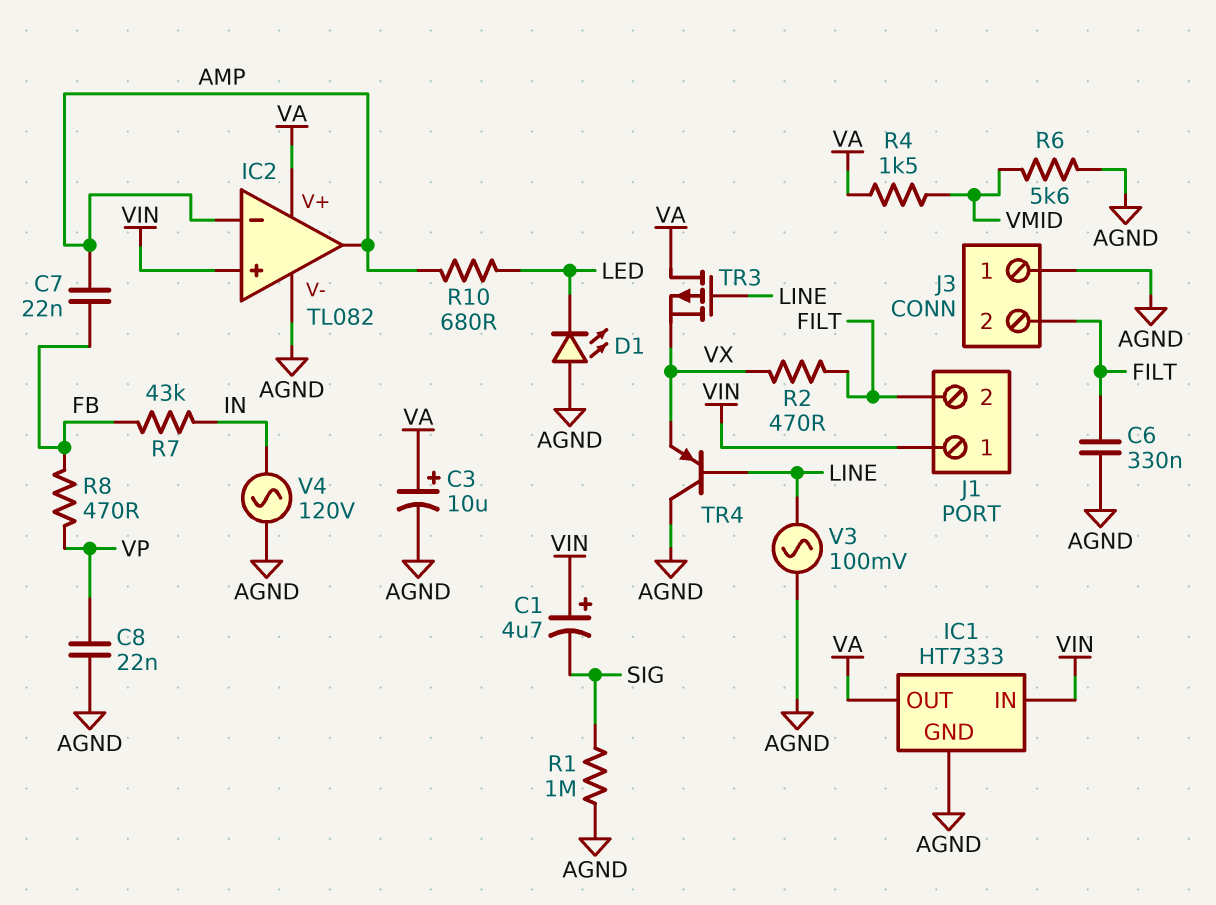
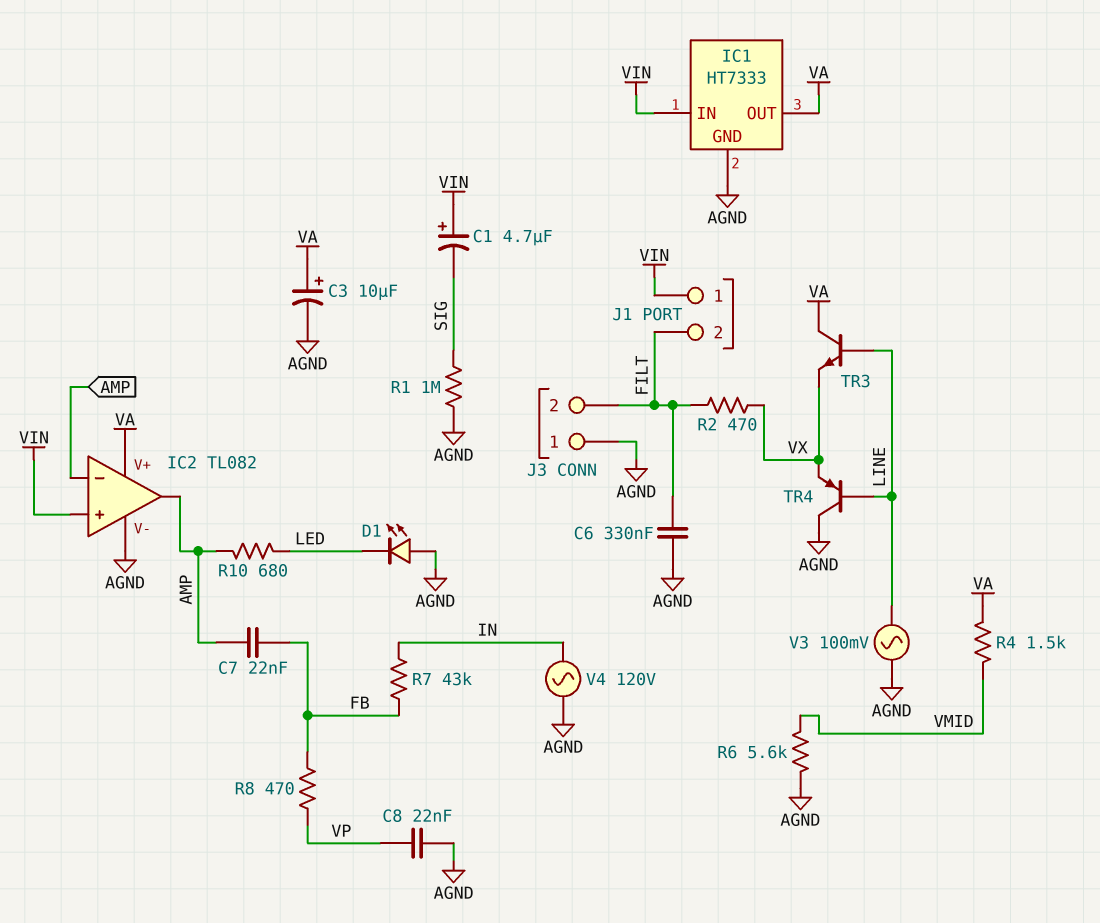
TR3: PMOS (G LINE, D VA, S VX) -> NPN (B LINE, C VA, E VX)

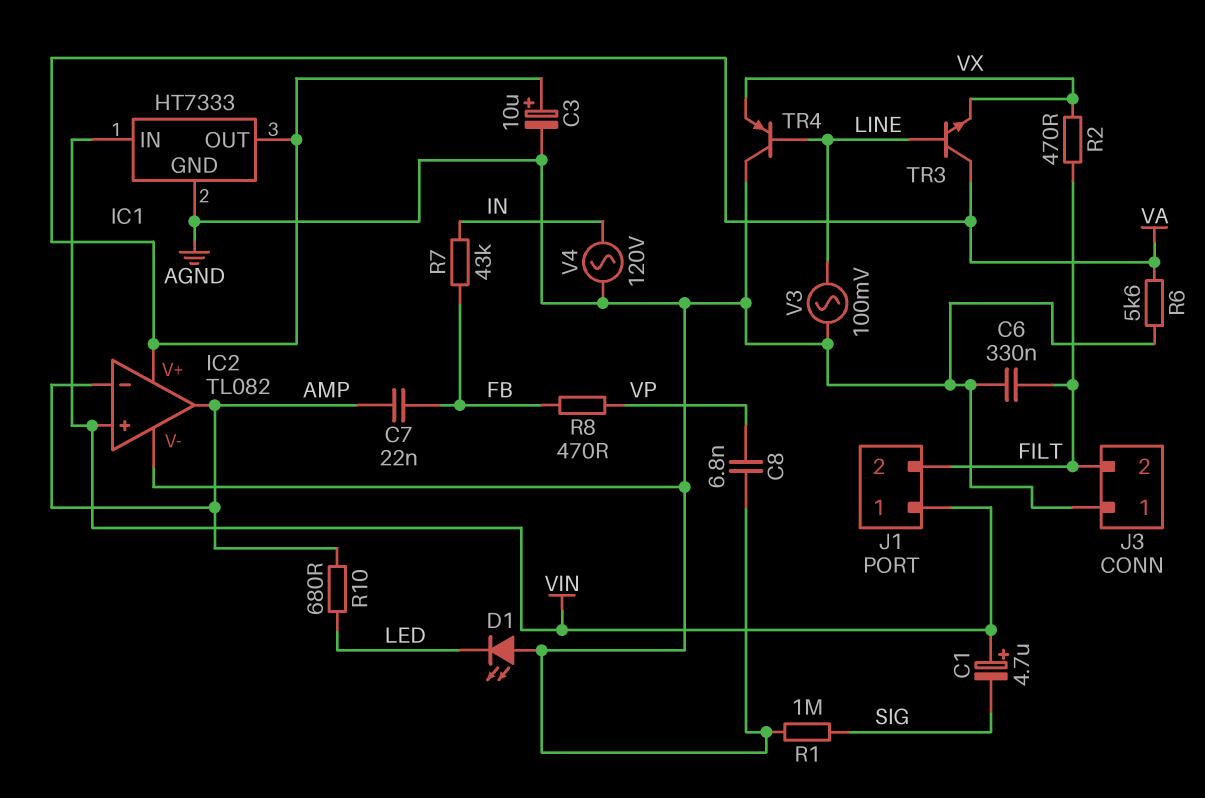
C8: 22nF (AGND, VP) -> 6.8nF (AGND, VP)
R4: 1.5k (VA, VMID) -> none
R6: 5.6k (AGND, VMID) -> 5.6k (AGND, VA)

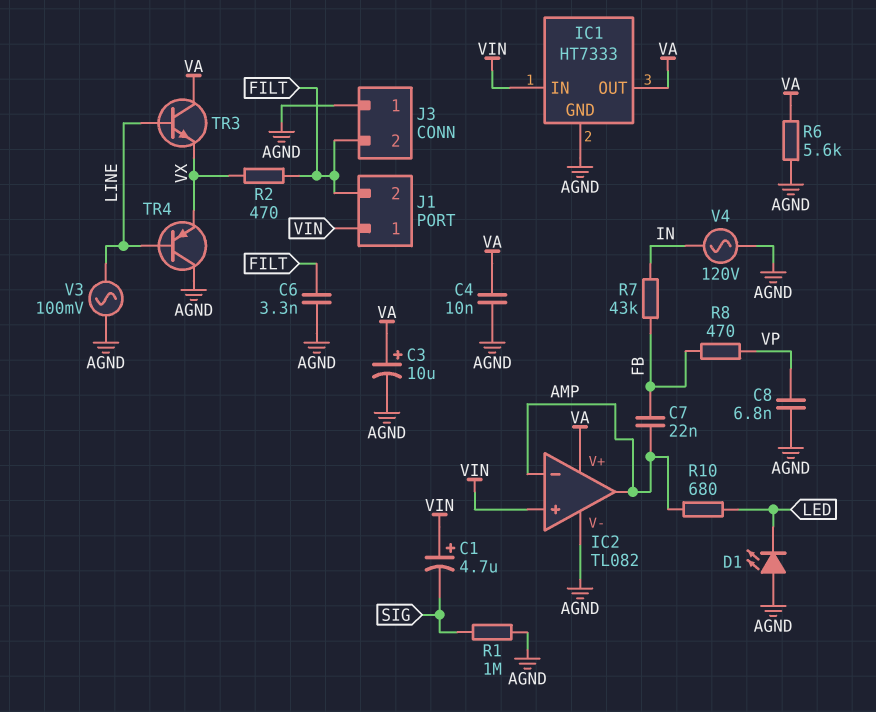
C4: none -> 10nF (AGND, VA)
C6: 330nF (AGND, FILT) -> 3.3nF (AGND, FILT)

